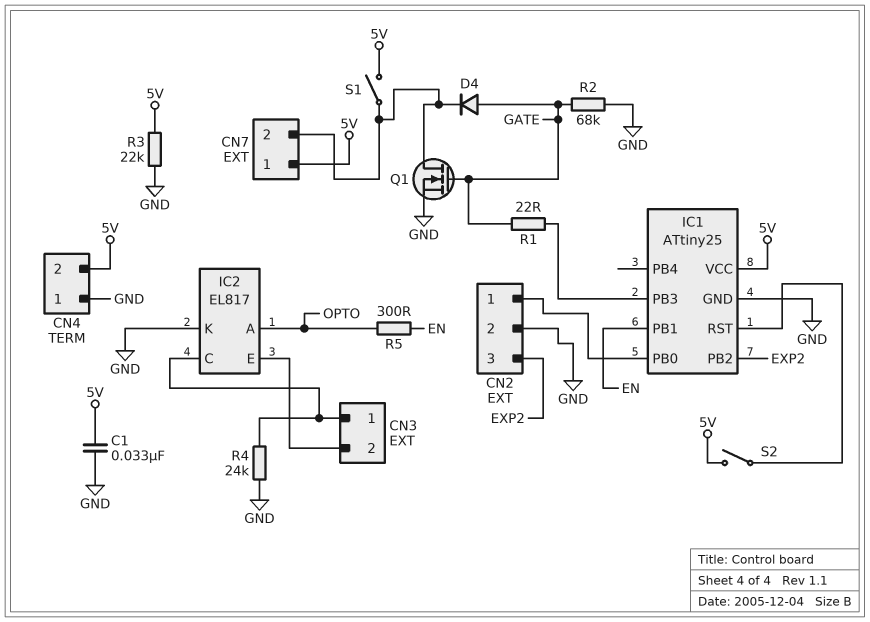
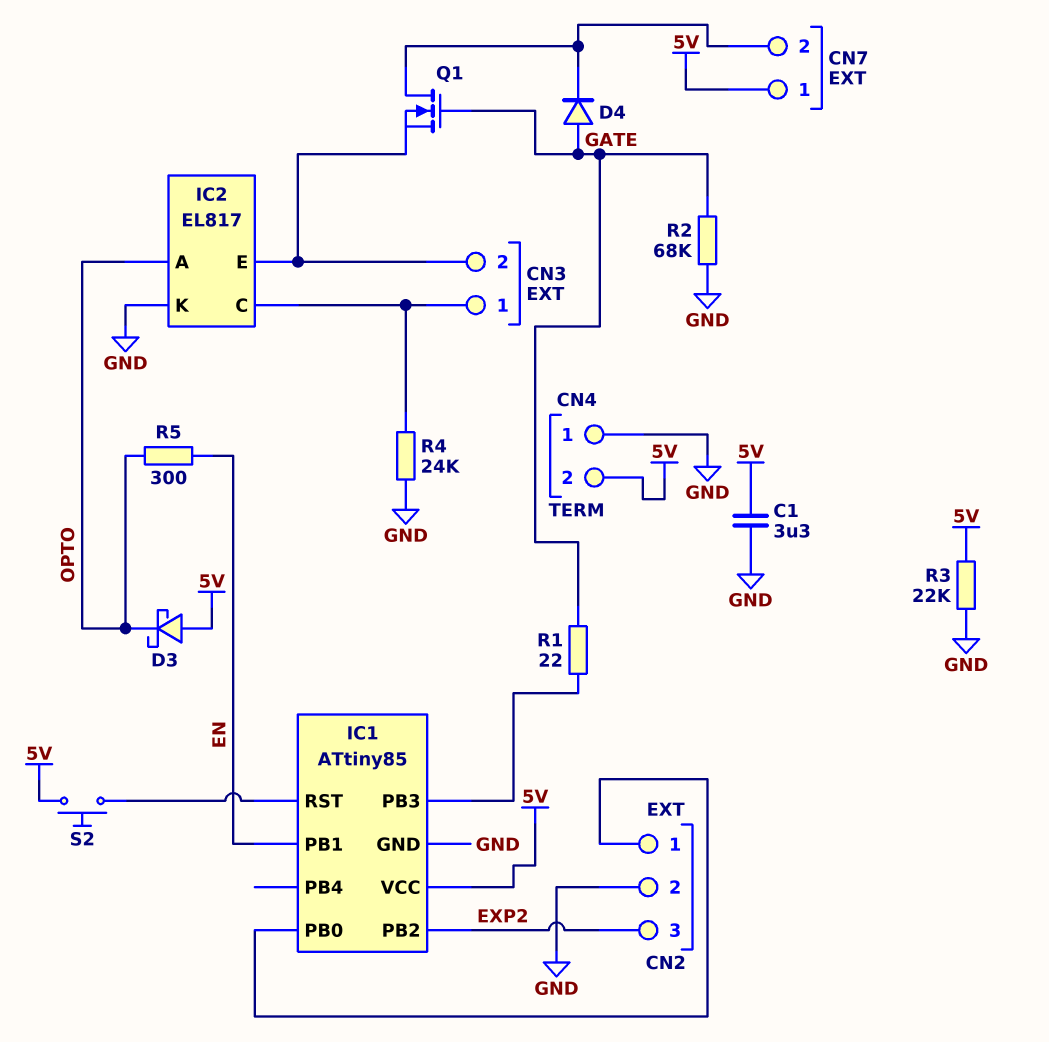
C1: 33nF (5V, GND) -> 3.3uF (5V, GND)
D3: none -> schottky (A 5V, K OPTO)
IC1: ATtiny25 -> ATtiny85
Q1: NMOS (G GATE, D CN7/2, S GND) -> NMOS (G GATE, D CN7/2, S CN3/2)
S1: switch (5V, CN7/2) -> none
S2: switch (5V, IC1/RST) -> button (5V, IC1/RST)

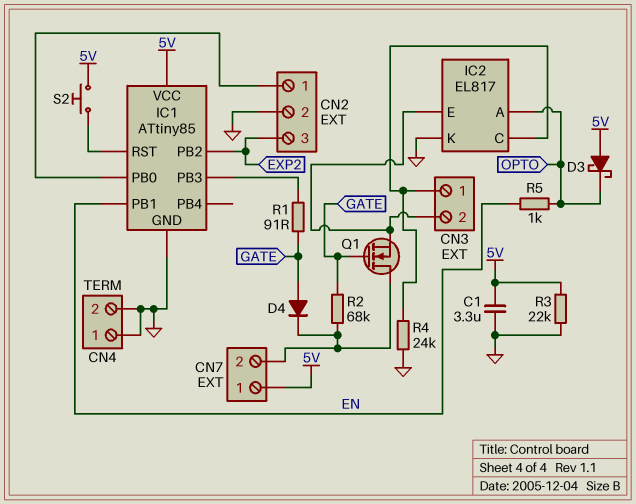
CN4 pin 2: 5V -> GND
R1: 22 (GATE, IC1/PB3) -> 91 (GATE, IC1/PB3)
R2: 68k (GATE, GND) -> 68k (CN7/2, GATE)
R5: 300 (EN, OPTO) -> 1k (EN, OPTO)

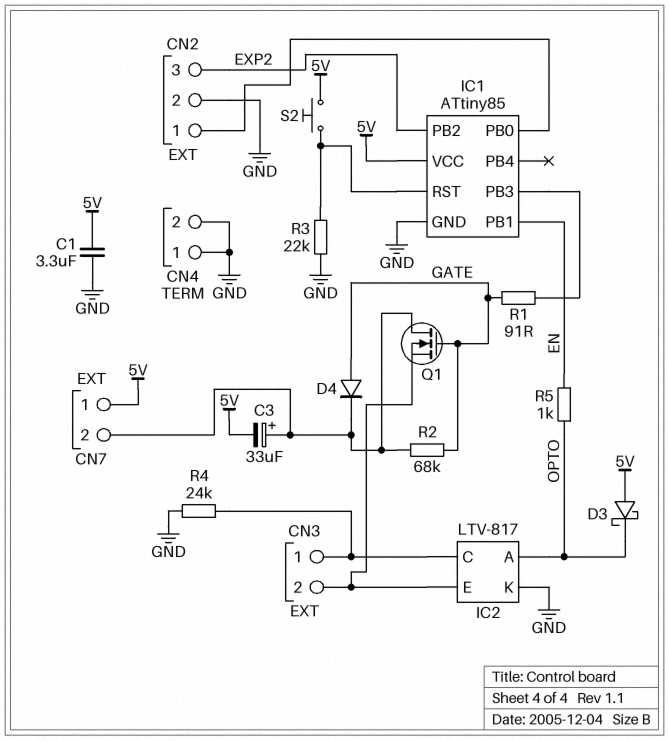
C3: none -> 33uF (plus CN7/2, minus 5V)
IC2: EL817 -> LTV-817
R3: 22k (5V, GND) -> 22k (GND, IC1/RST)

